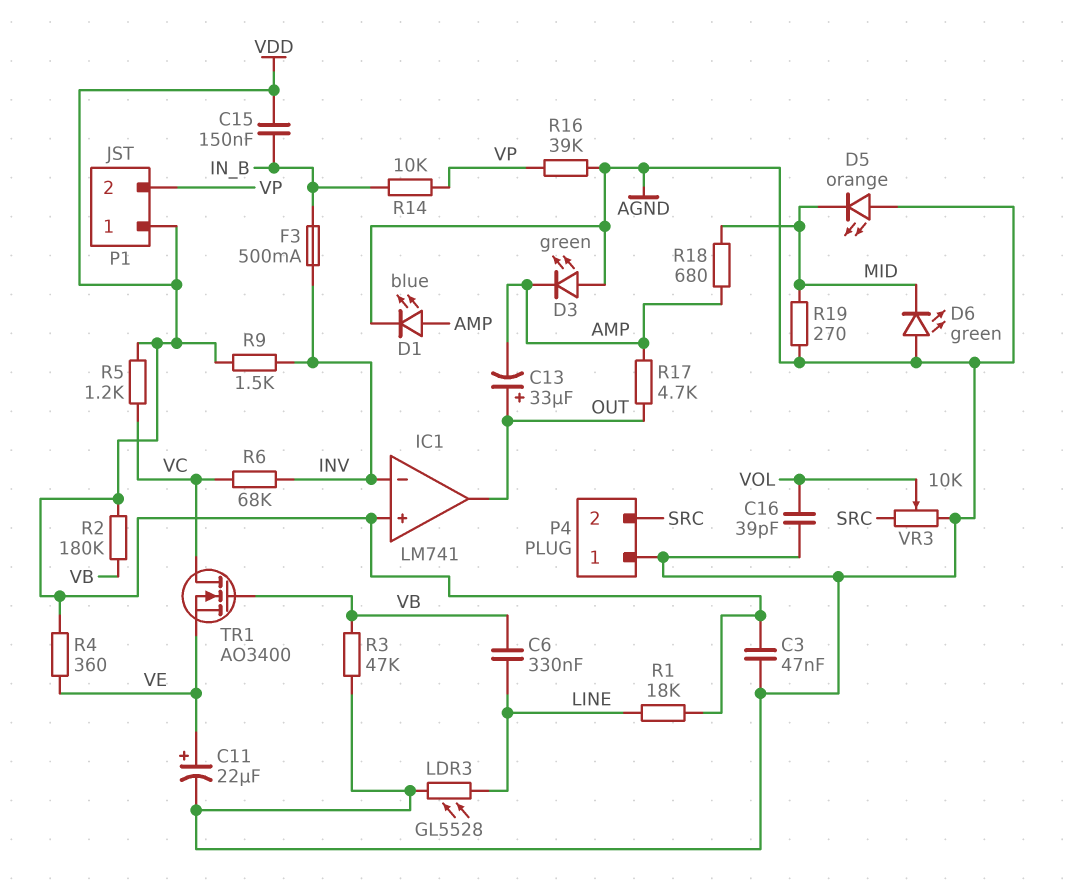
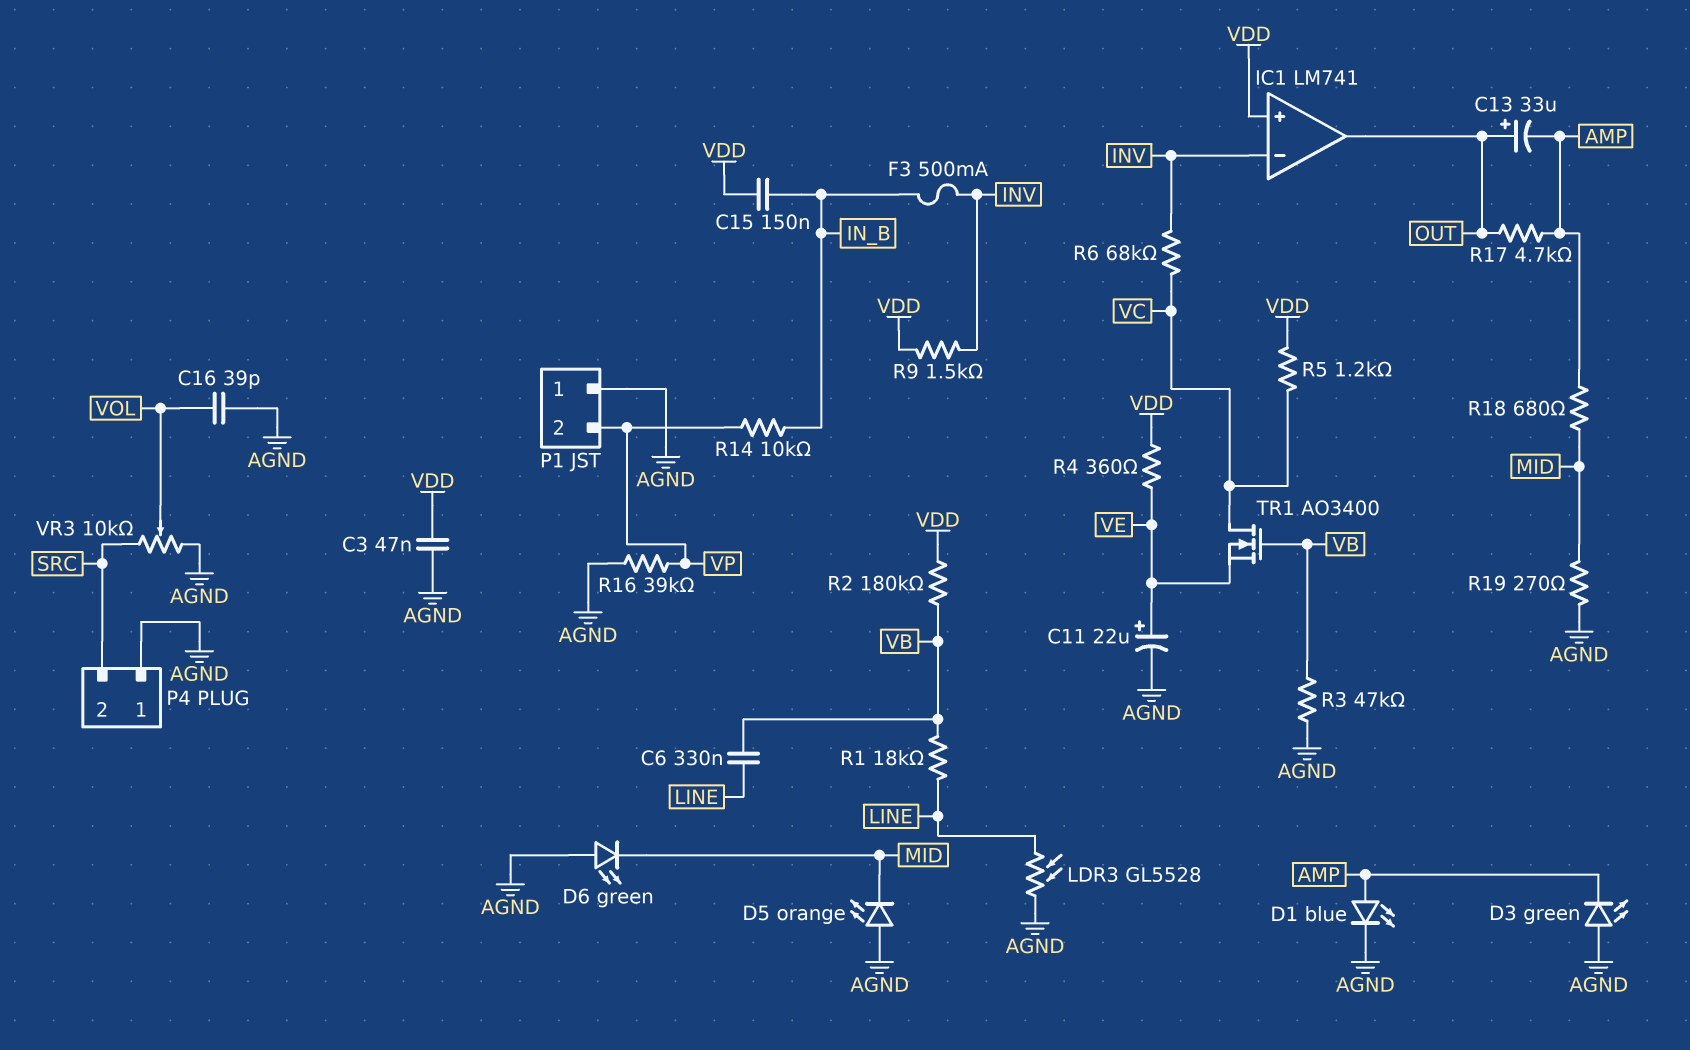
P1 pin 1: VDD -> AGND
R1: 18k (LINE, VDD) -> 18k (LINE, VB)

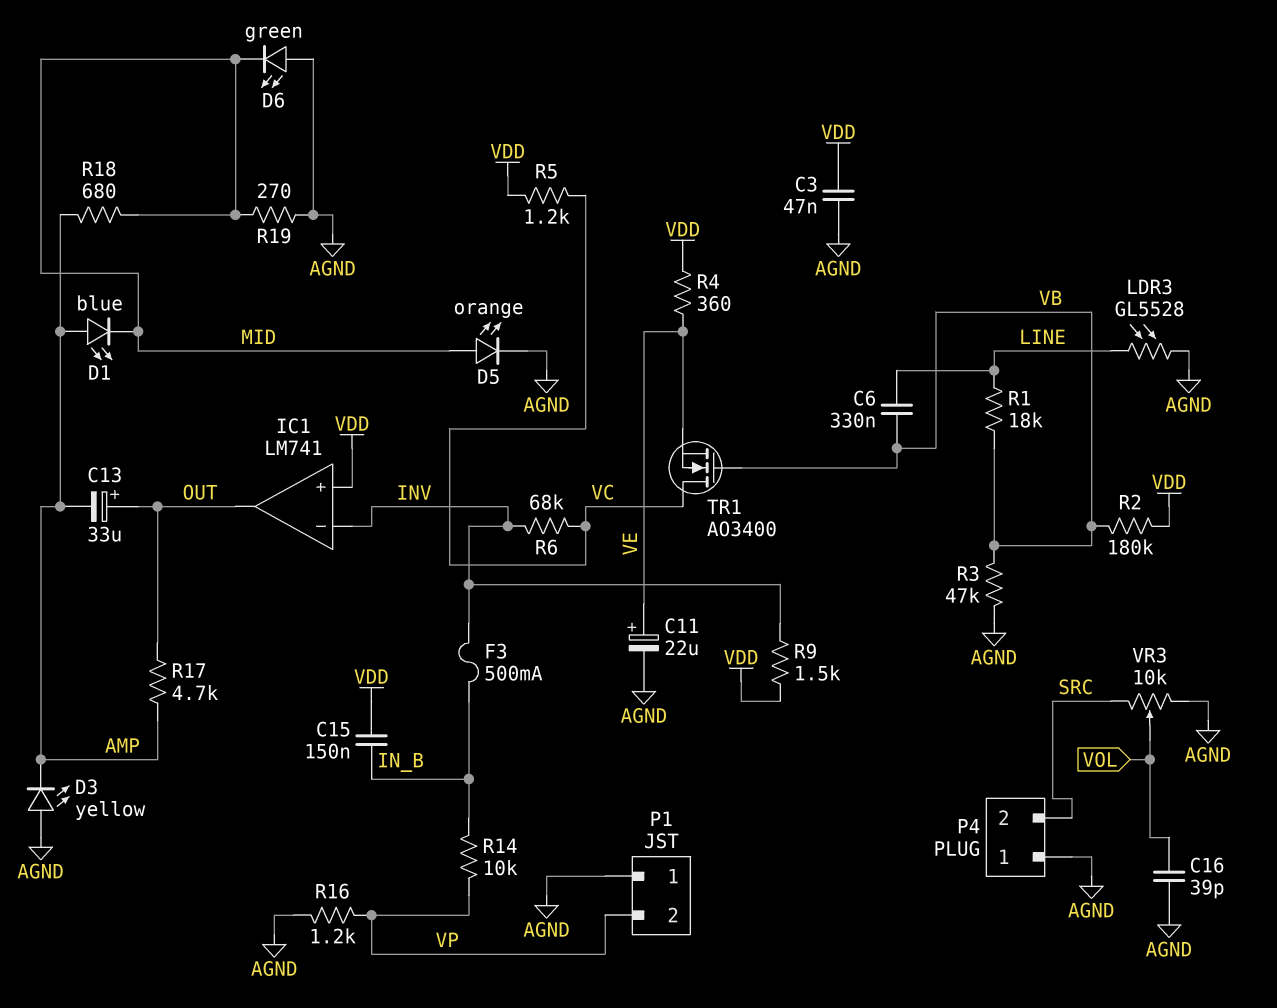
D1: LED blue (A AMP, K AGND) -> LED blue (A AMP, K MID)
D3: LED green (A AGND, K AMP) -> LED yellow (A AGND, K AMP)
D5: LED orange (A AGND, K MID) -> LED orange (A MID, K AGND)
R16: 39k (AGND, VP) -> 1.2k (AGND, VP)

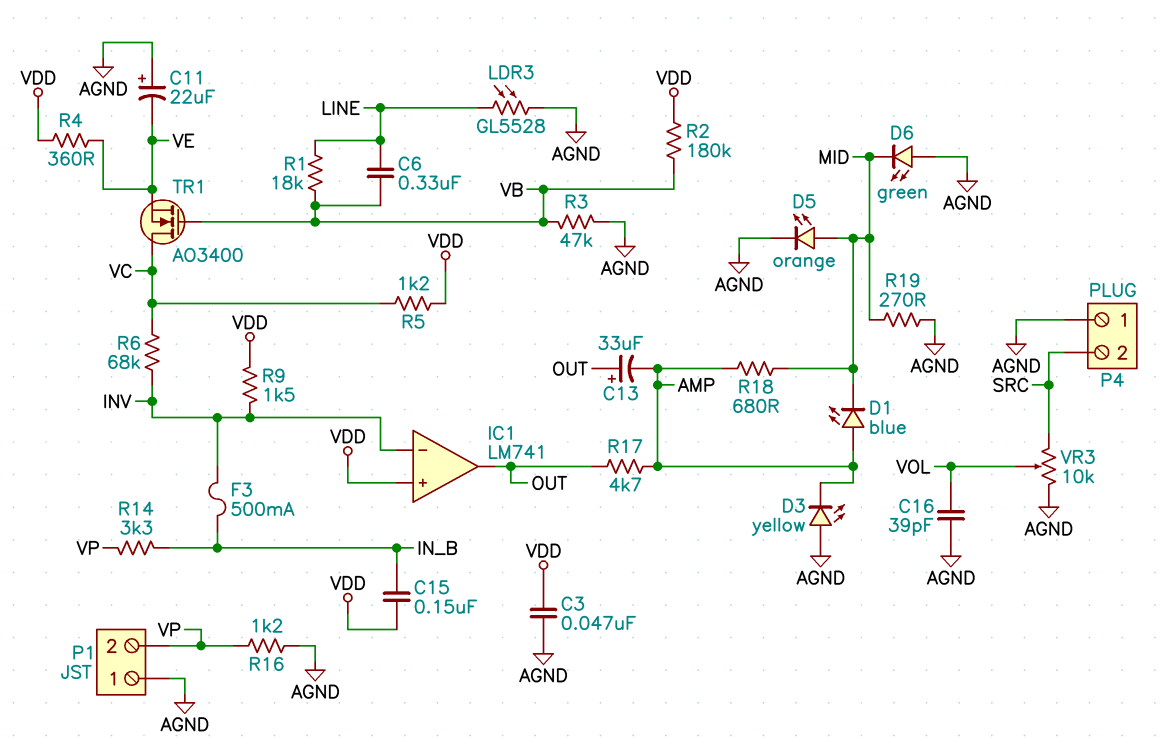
C11: 22uF (plus VE, minus AGND) -> 22uF (plus AGND, minus VE)
R14: 10k (IN_B, VP) -> 3.3k (IN_B, VP)

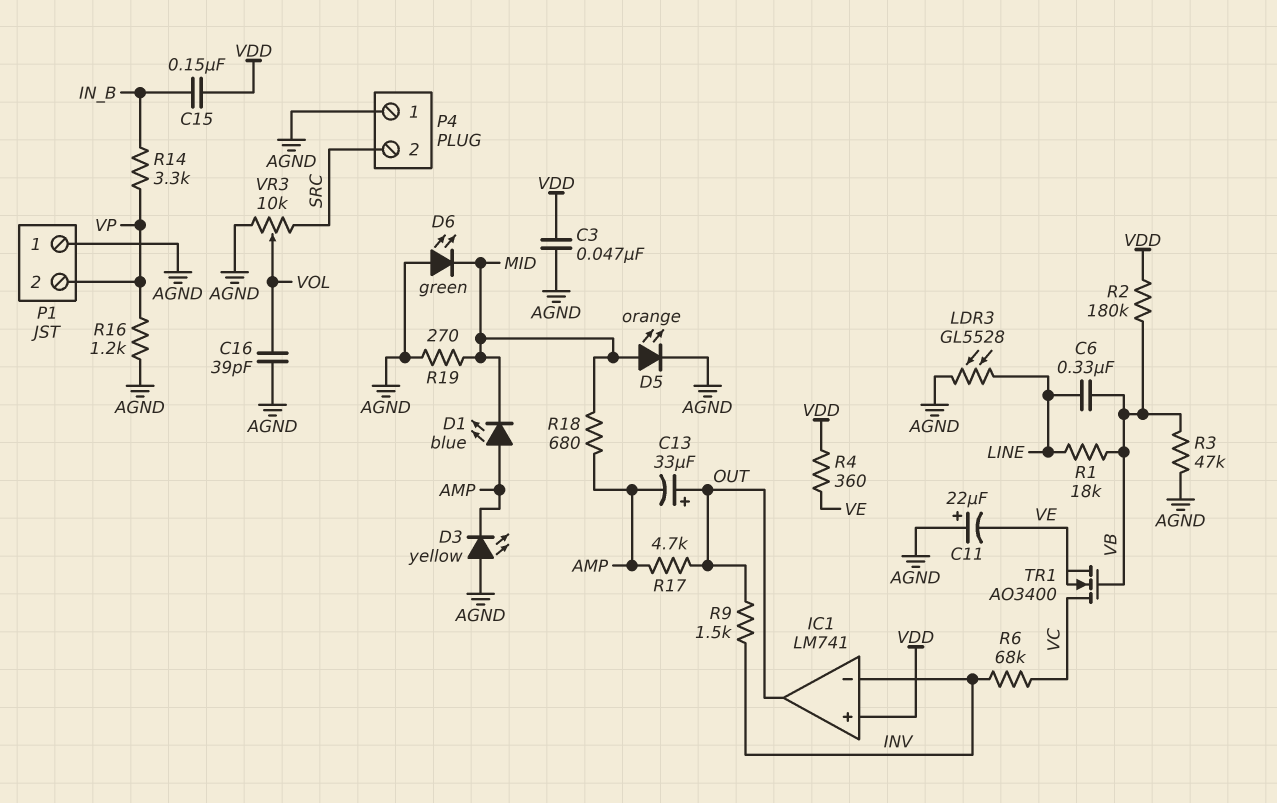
F3: 500mA (INV, IN_B) -> none
R5: 1.2k (VC, VDD) -> none
R9: 1.5k (INV, VDD) -> 1.5k (INV, OUT)

